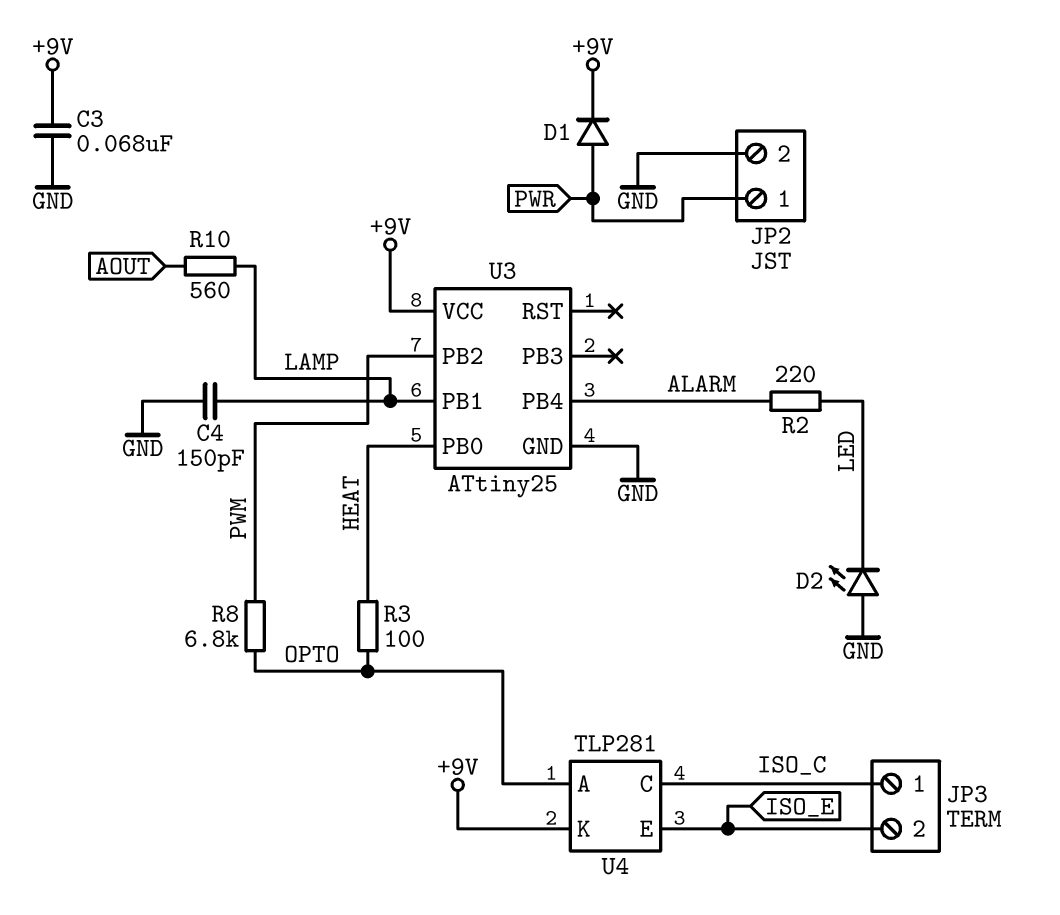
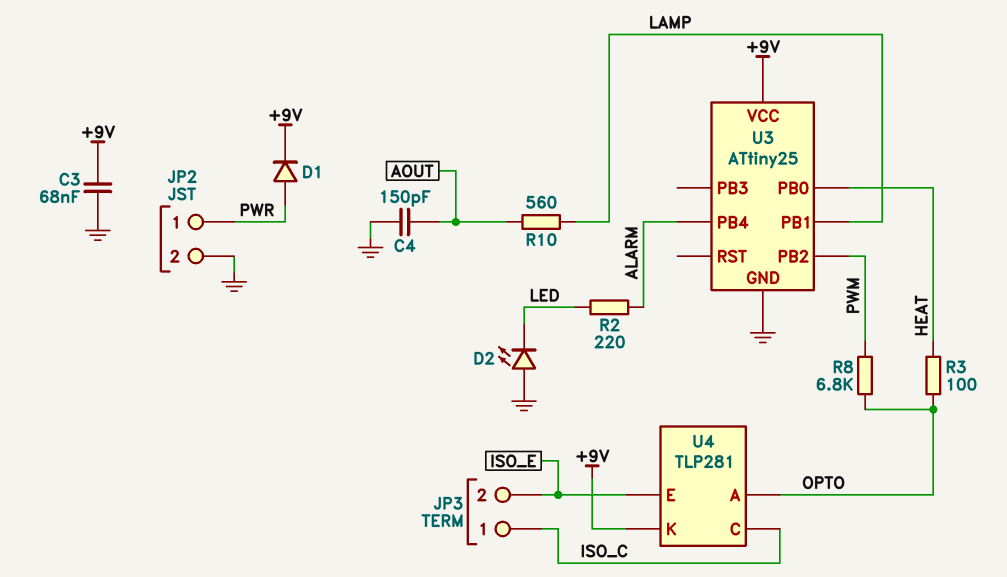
C4: 150pF (GND, LAMP) -> 150pF (AOUT, GND)

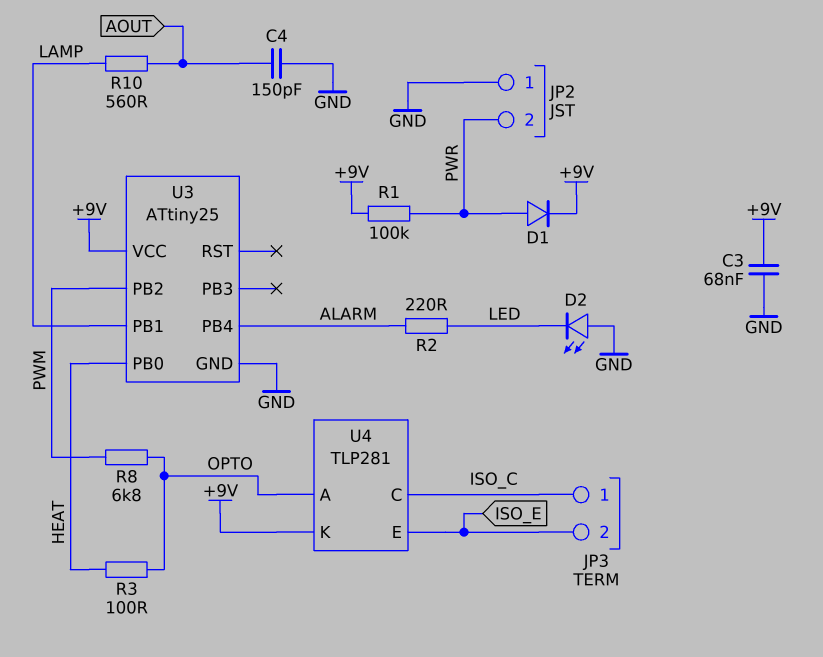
JP2 pin 1: PWR -> GND
JP2 pin 2: GND -> PWR
R1: none -> 100k (+9V, PWR)

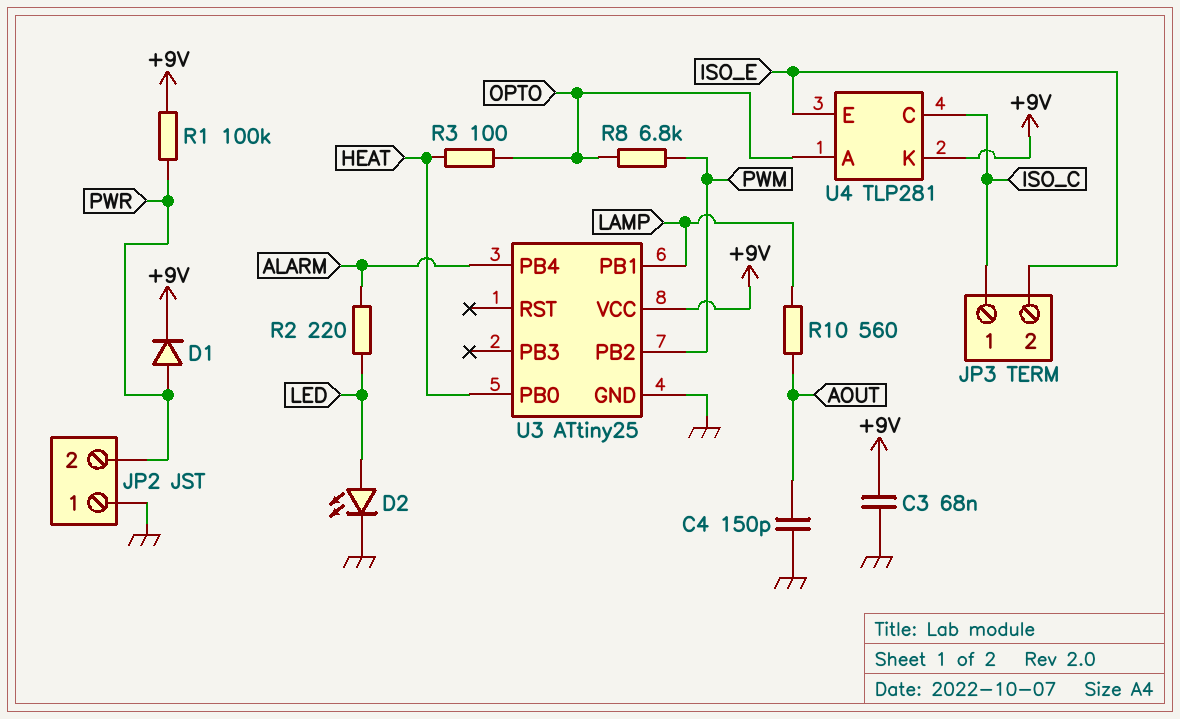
D2: LED (A GND, K LED) -> LED (A LED, K GND)

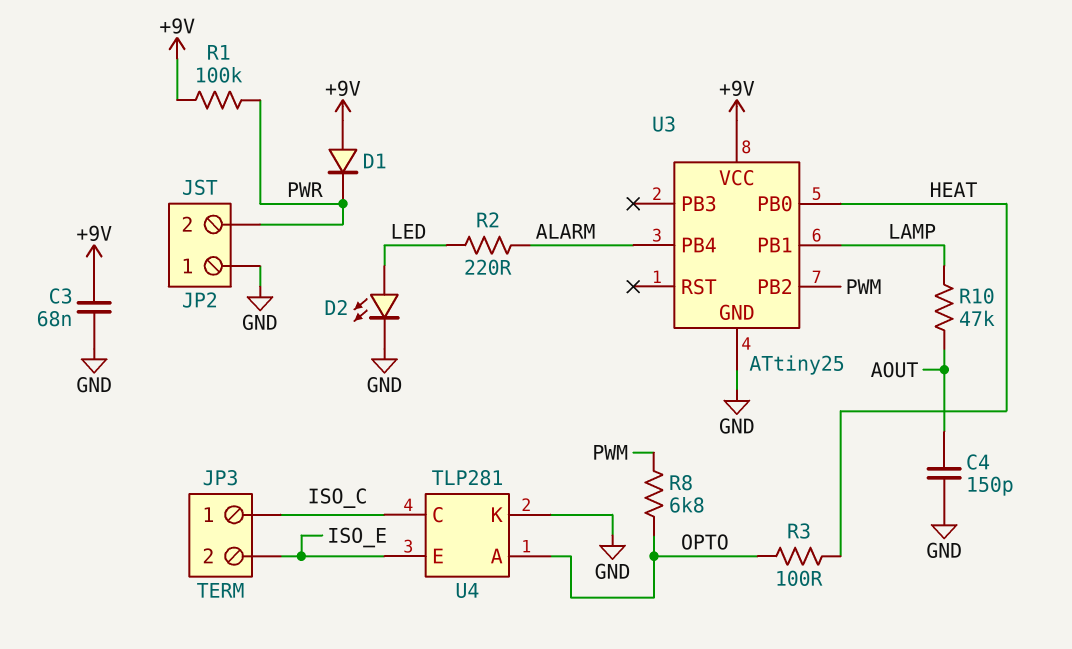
D1: diode (A PWR, K +9V) -> diode (A +9V, K PWR)
R10: 560 (AOUT, LAMP) -> 47k (AOUT, LAMP)
U4 pin K: +9V -> GND

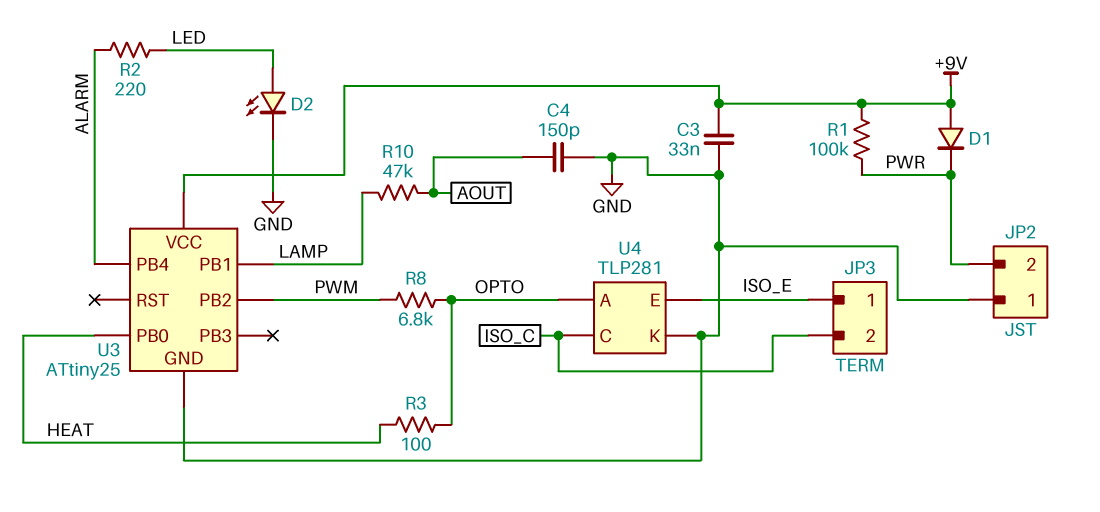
C3: 68nF (+9V, GND) -> 33nF (+9V, GND)
JP3 pin 1: ISO_C -> ISO_E
JP3 pin 2: ISO_E -> ISO_C

